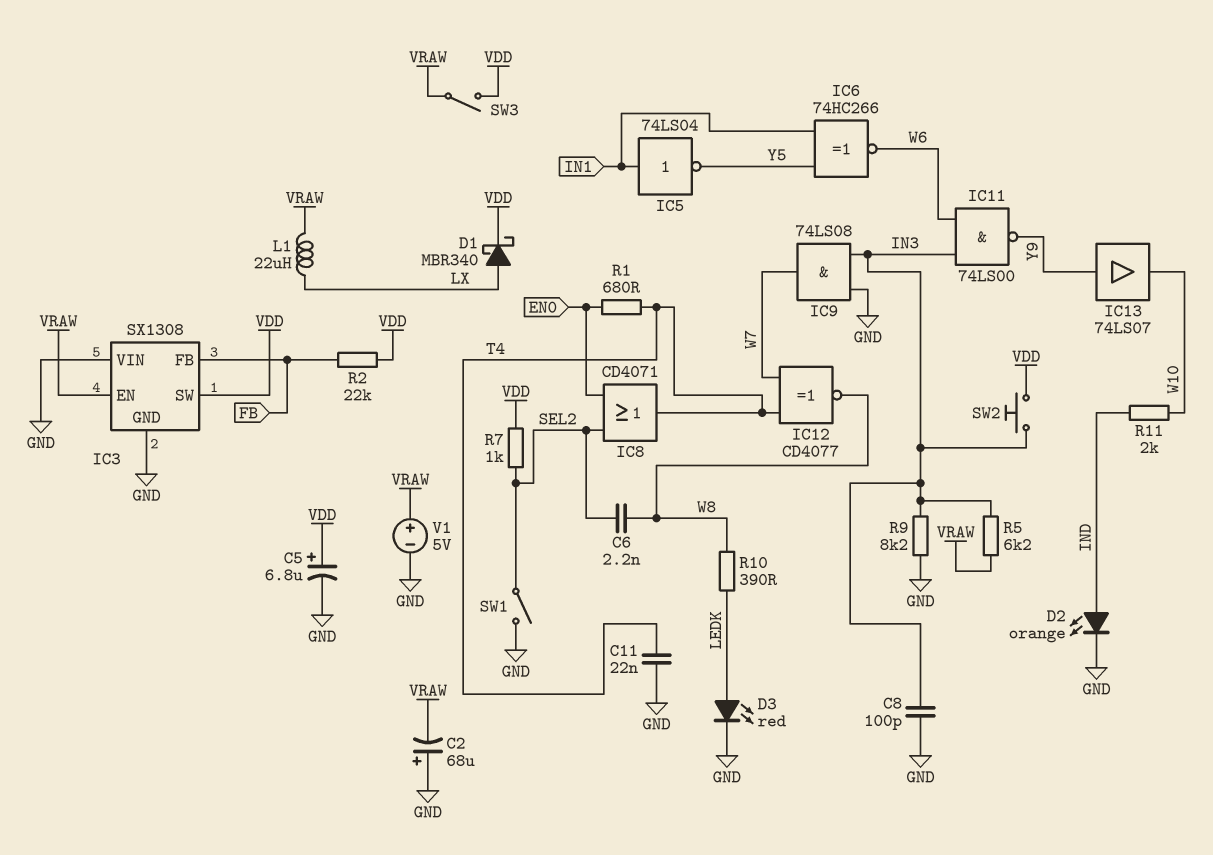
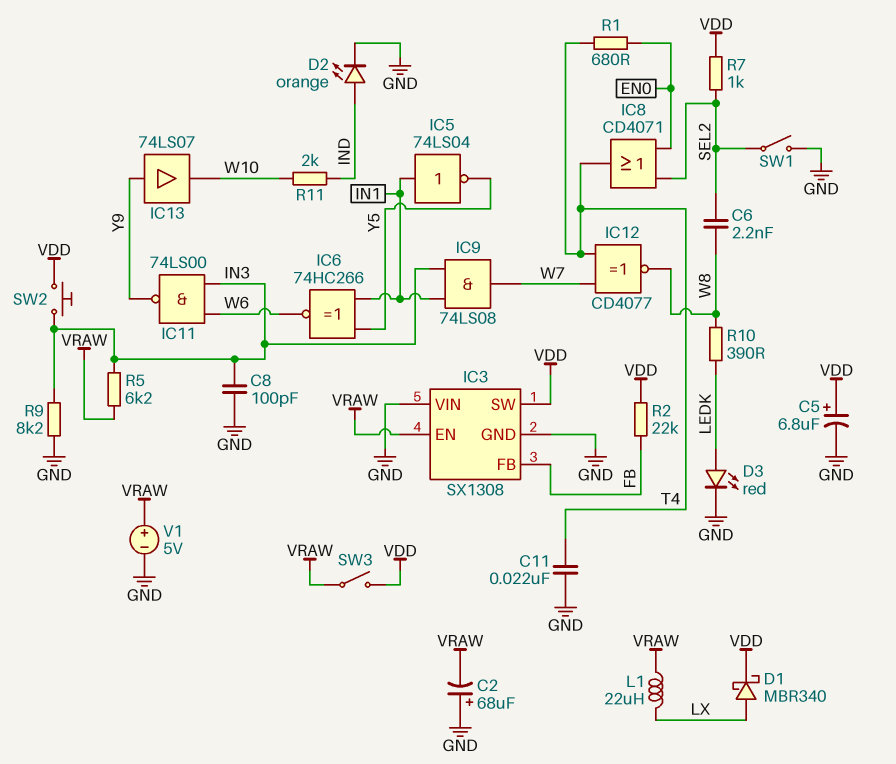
IC9: AND 74LS08 (in GND, in IN3, out W7) -> AND 74LS08 (in IN1, in IN3, out W7)

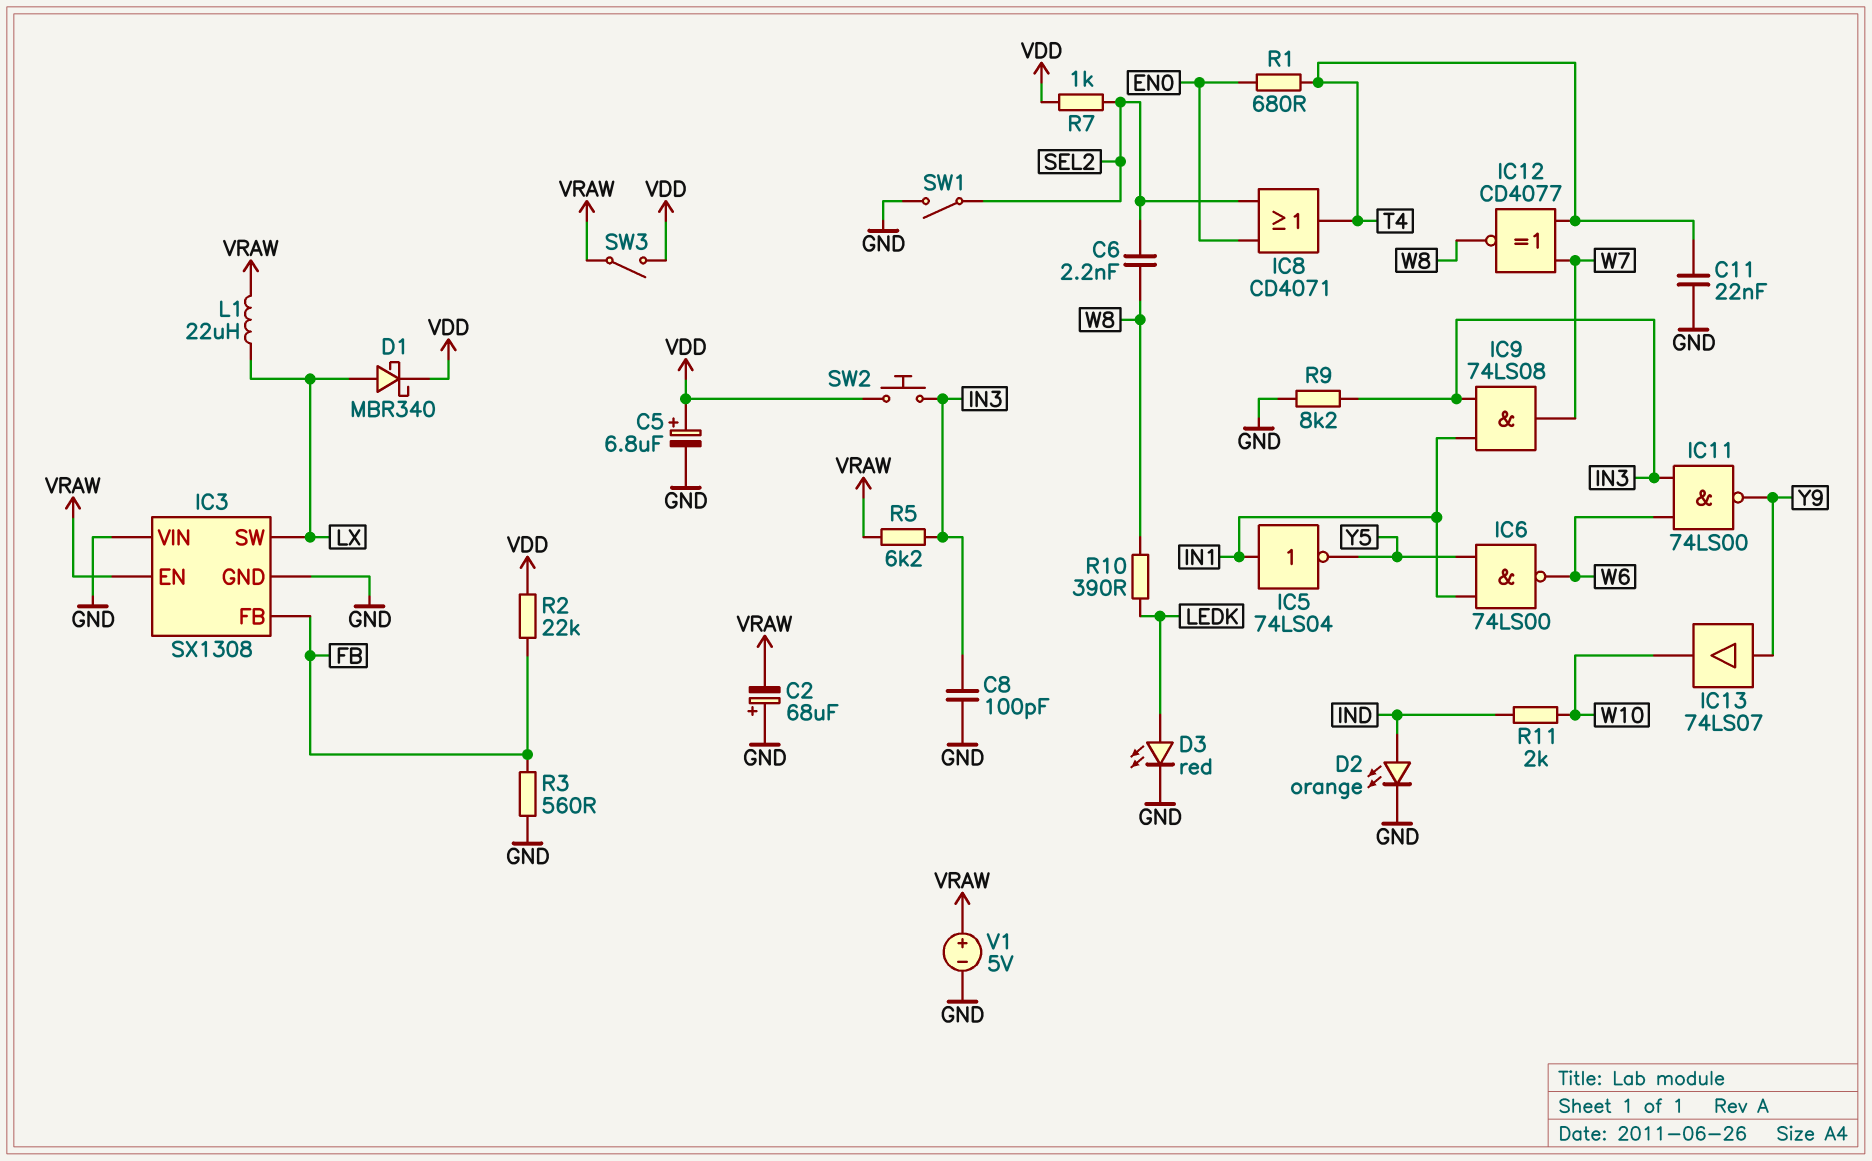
IC3 pin SW: VDD -> LX
IC6: XNOR 74HC266 (in IN1, in Y5, out W6) -> NAND 74LS00 (in IN1, in Y5, out W6)
R3: none -> 560 (FB, GND)

